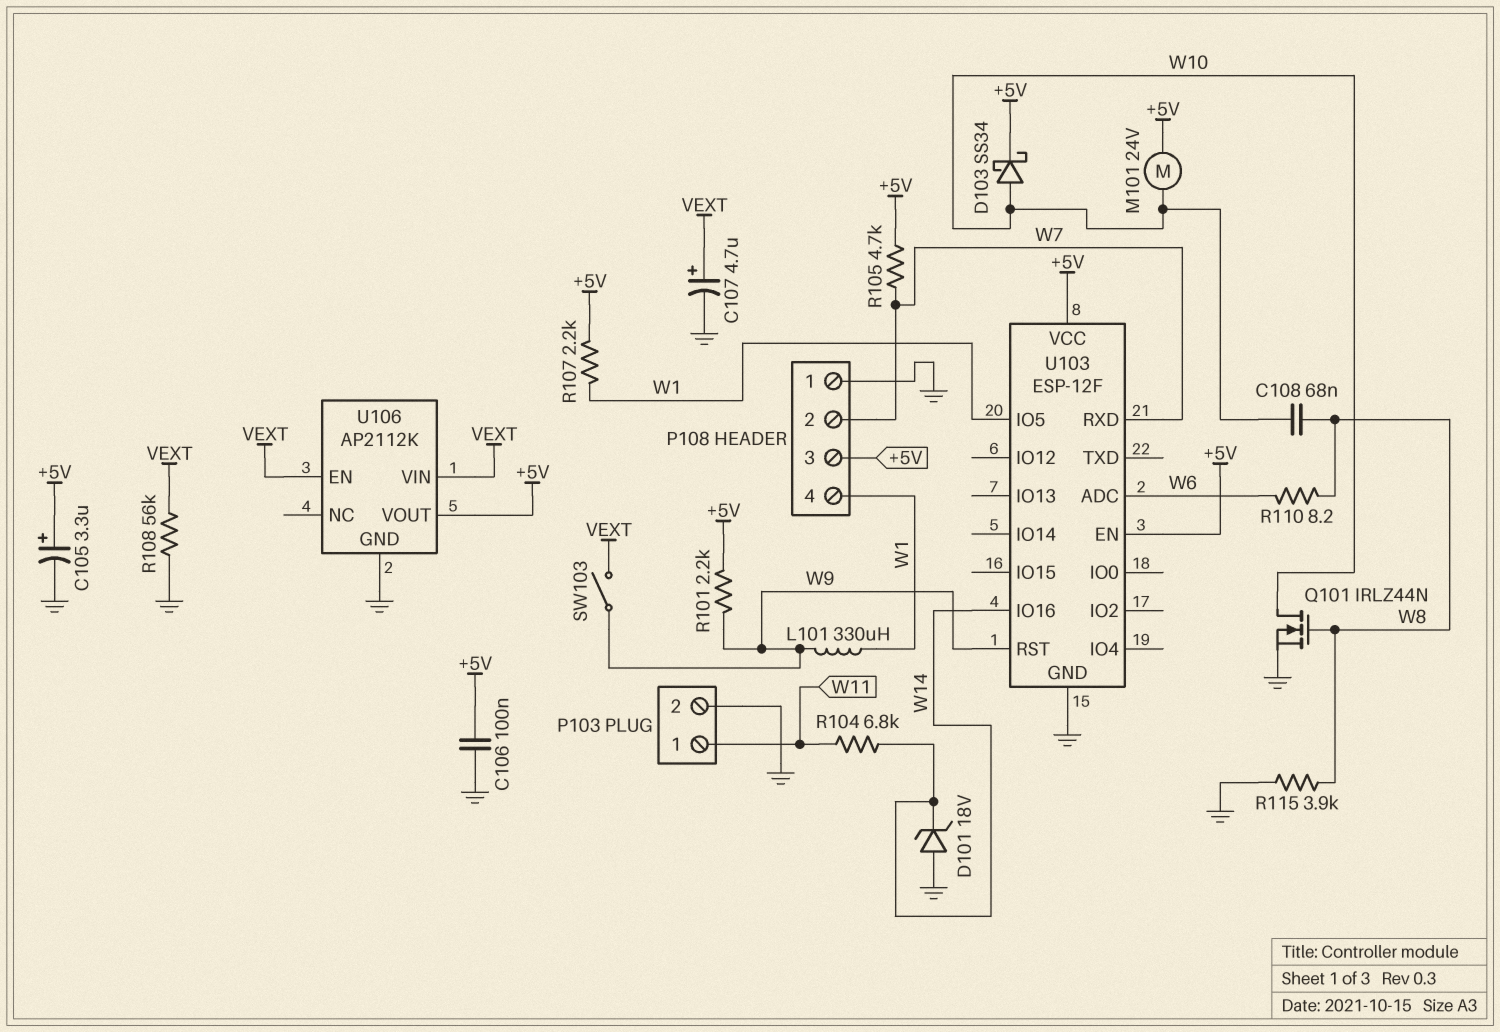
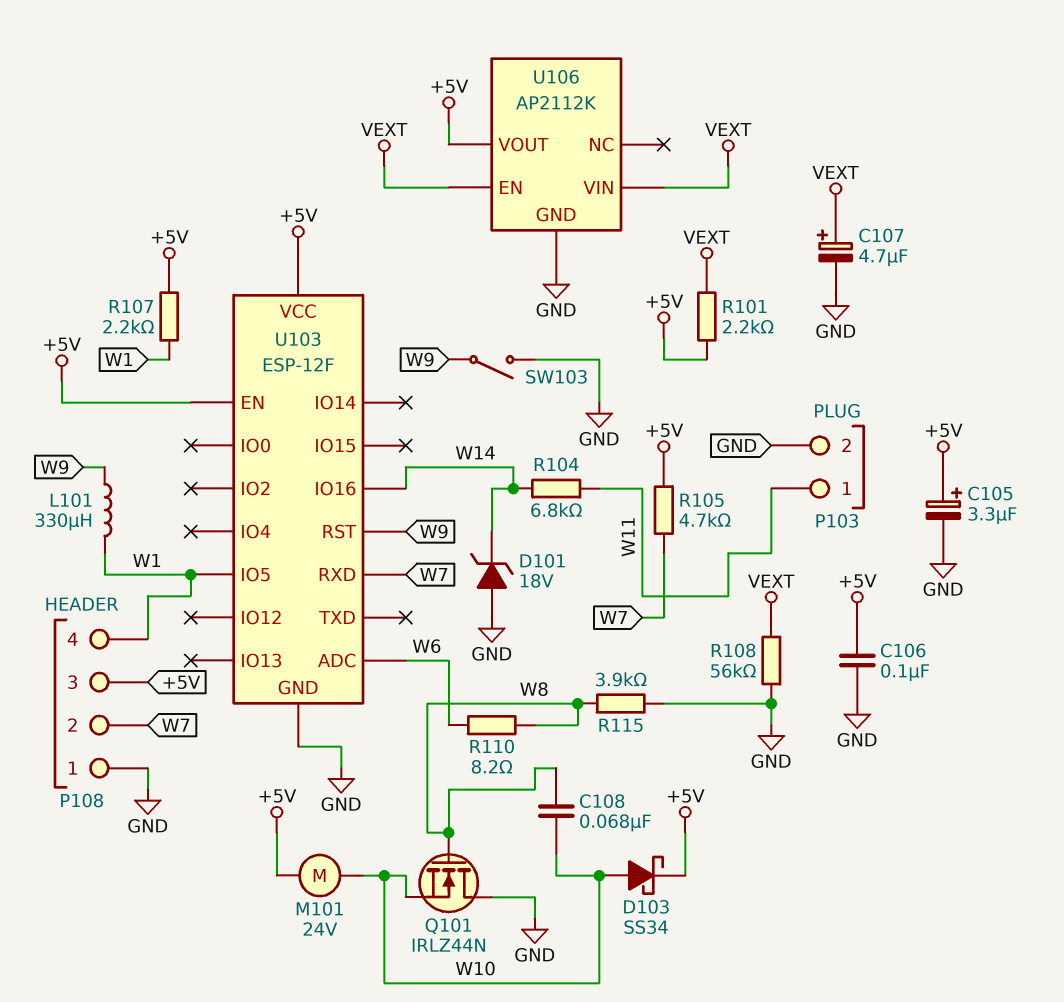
Q101: NMOS IRLZ44N (G W8, D W10, S GND) -> NMOS IRLZ44N (G W8, D GND, S W10)
R101: 2.2k (+5V, W9) -> 2.2k (+5V, VEXT)
SW103: switch (VEXT, W9) -> switch (GND, W9)

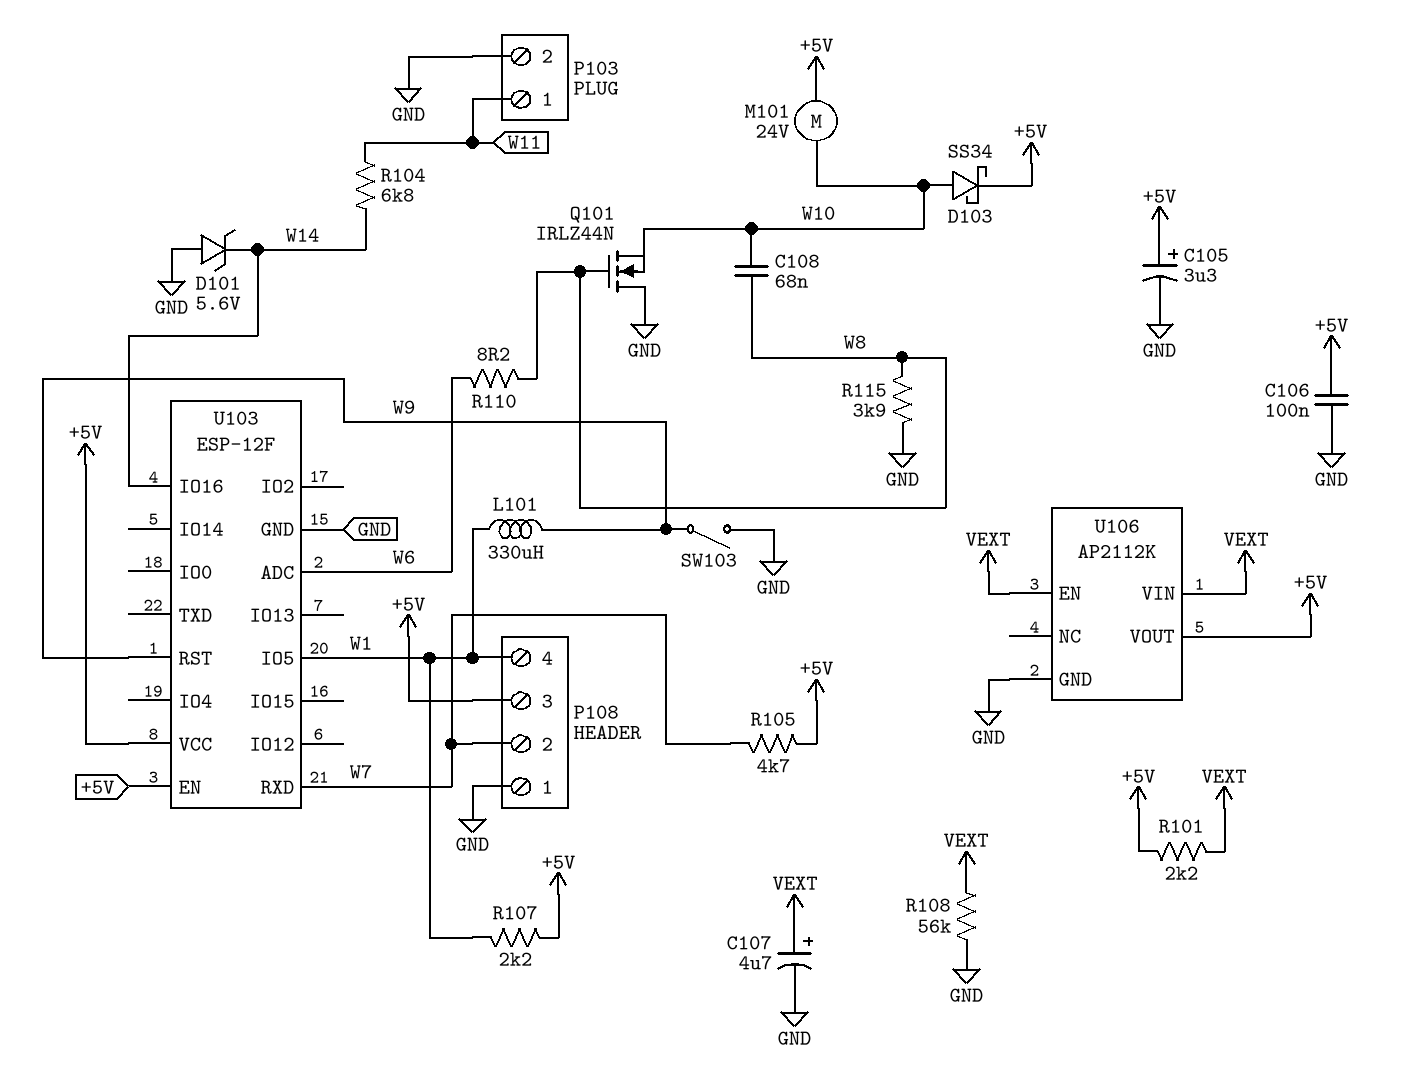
D101: zener 18V (A GND, K W14) -> zener 5.6V (A GND, K W14)

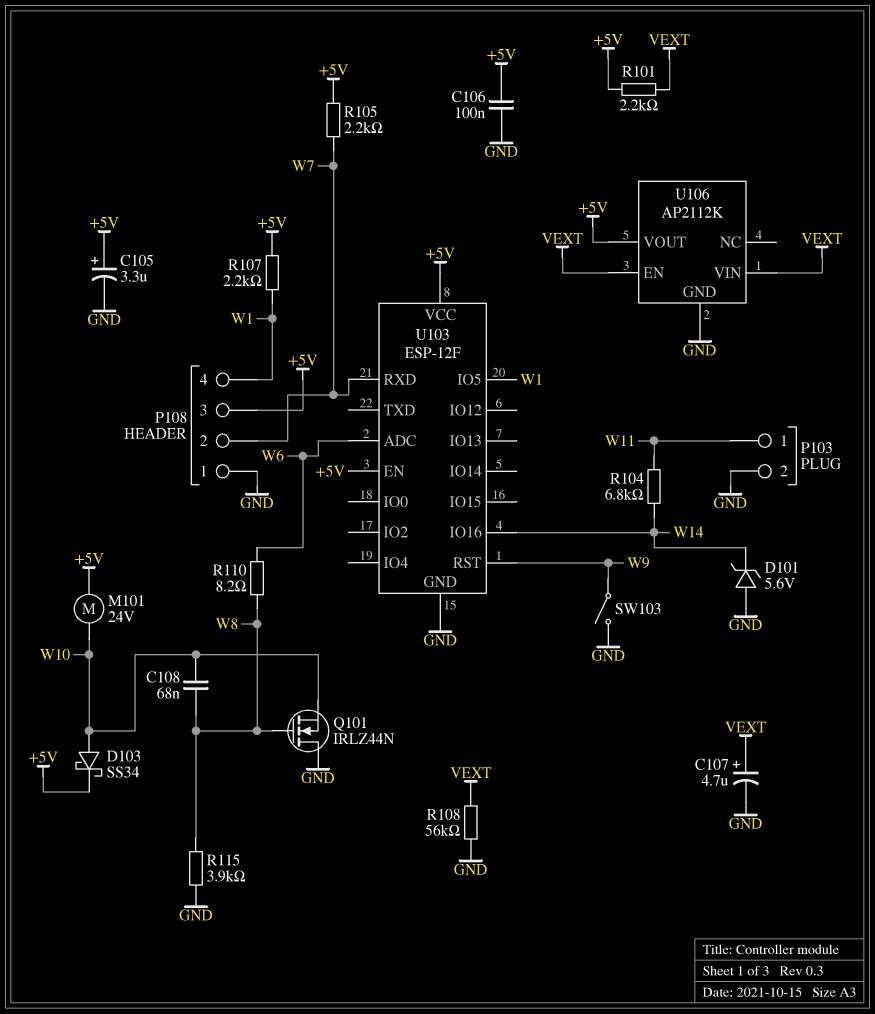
L101: 330uH (W1, W9) -> none
R105: 4.7k (+5V, W7) -> 2.2k (+5V, W7)

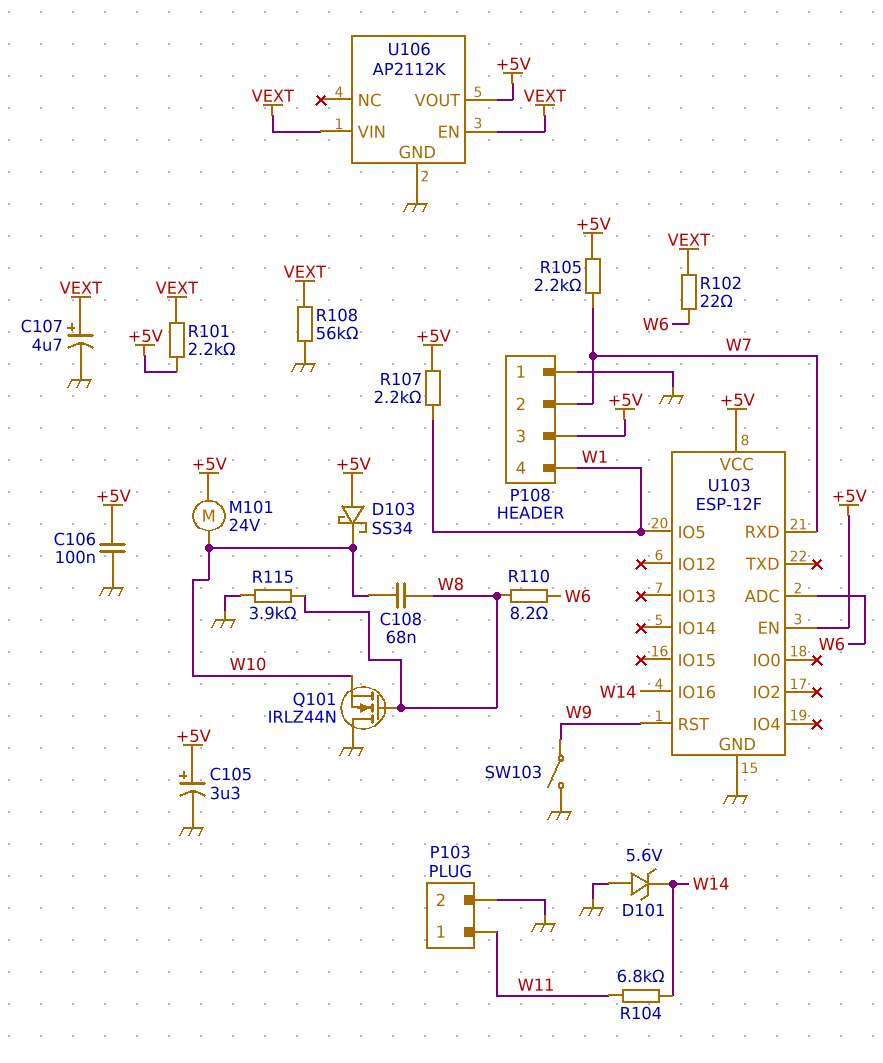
D103: schottky SS34 (A W10, K +5V) -> schottky SS34 (A +5V, K W10)
R102: none -> 22 (VEXT, W6)

